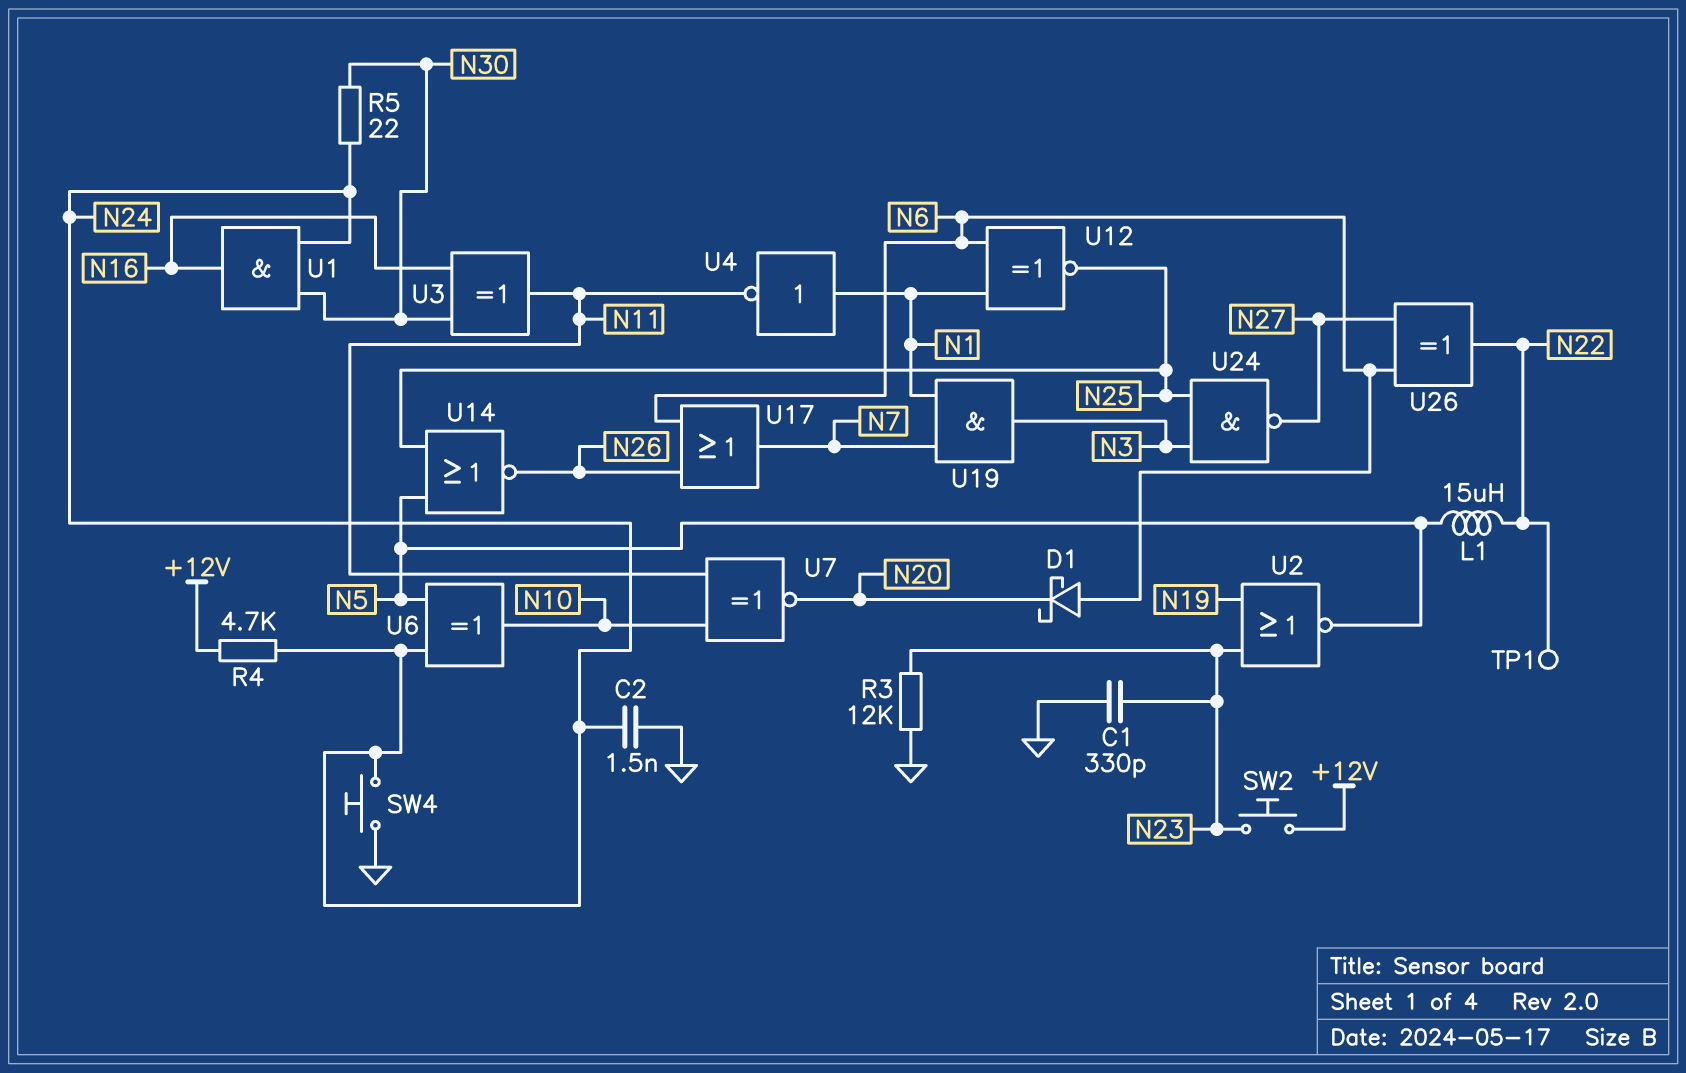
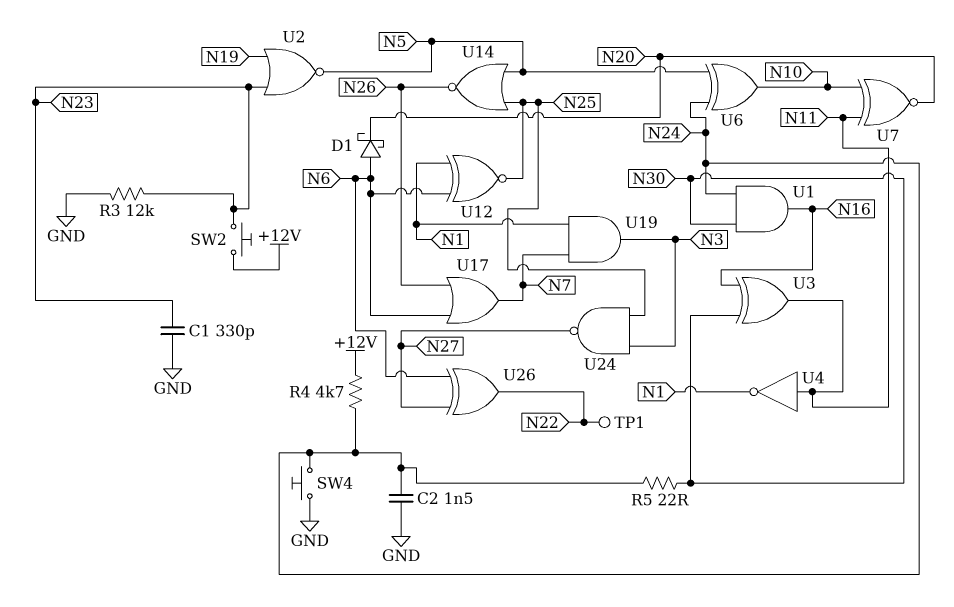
L1: 15uH (N5, N22) -> none
U4: NOT (in N1, out N11) -> NOT (in N11, out N1)

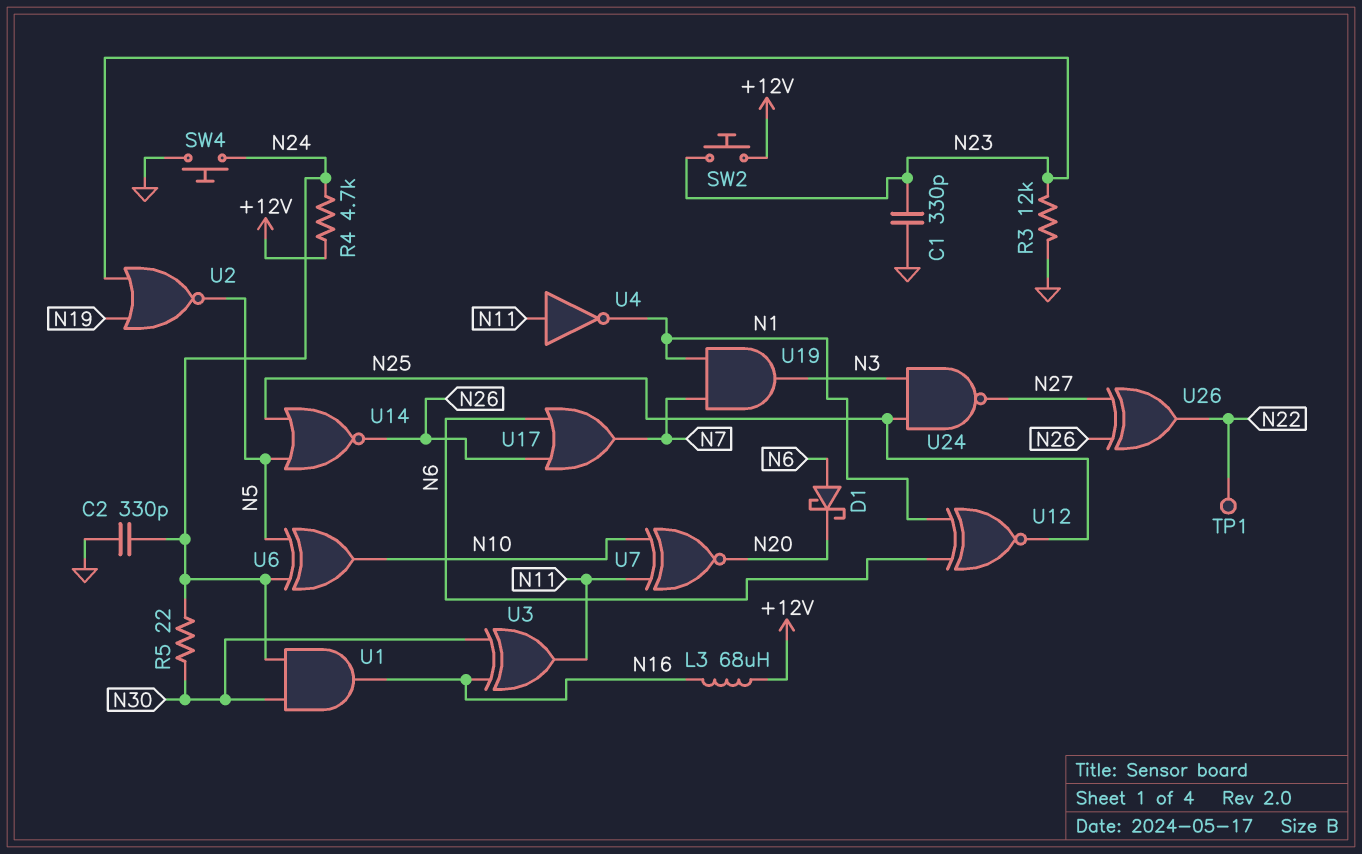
C2: 1.5nF (GND, N24) -> 330pF (GND, N24)
L3: none -> 68uH (+12V, N16)
U26: XOR (in N6, in N27, out N22) -> XOR (in N26, in N27, out N22)

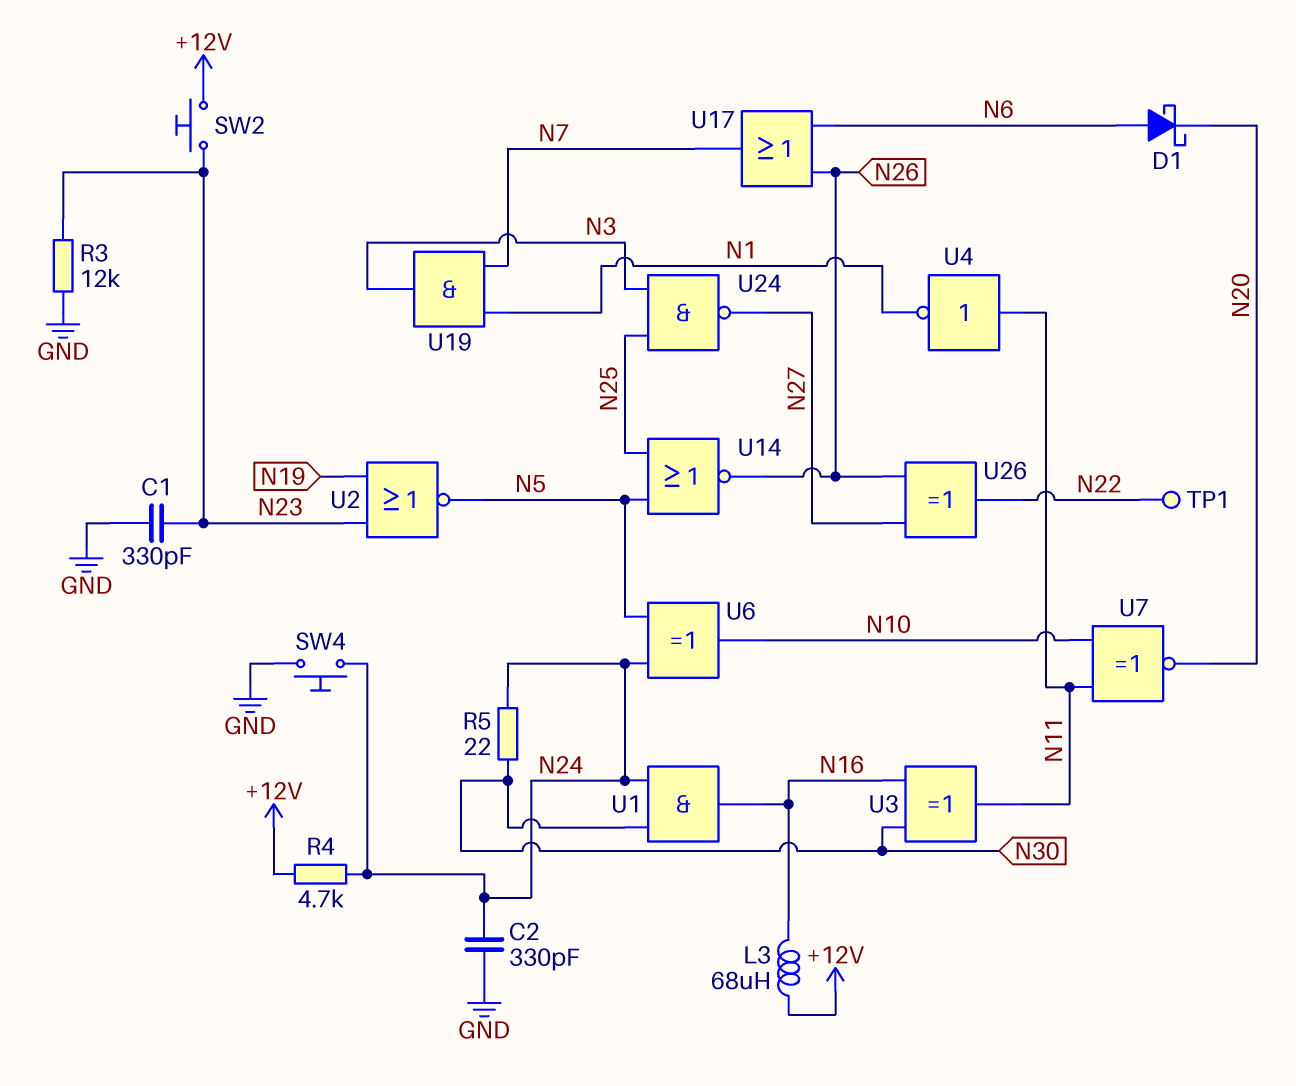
U12: XNOR (in N1, in N6, out N25) -> none

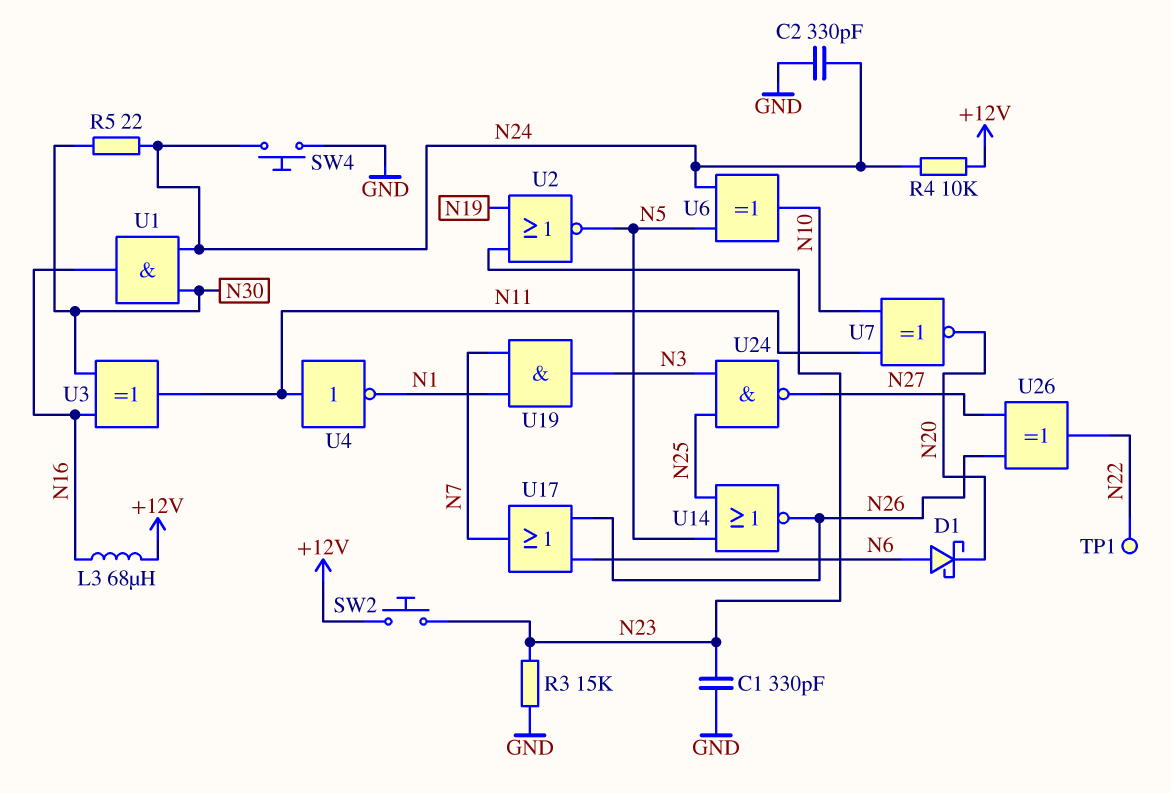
R3: 12k (GND, N23) -> 15k (GND, N23)
R4: 4.7k (+12V, N24) -> 10k (+12V, N24)

